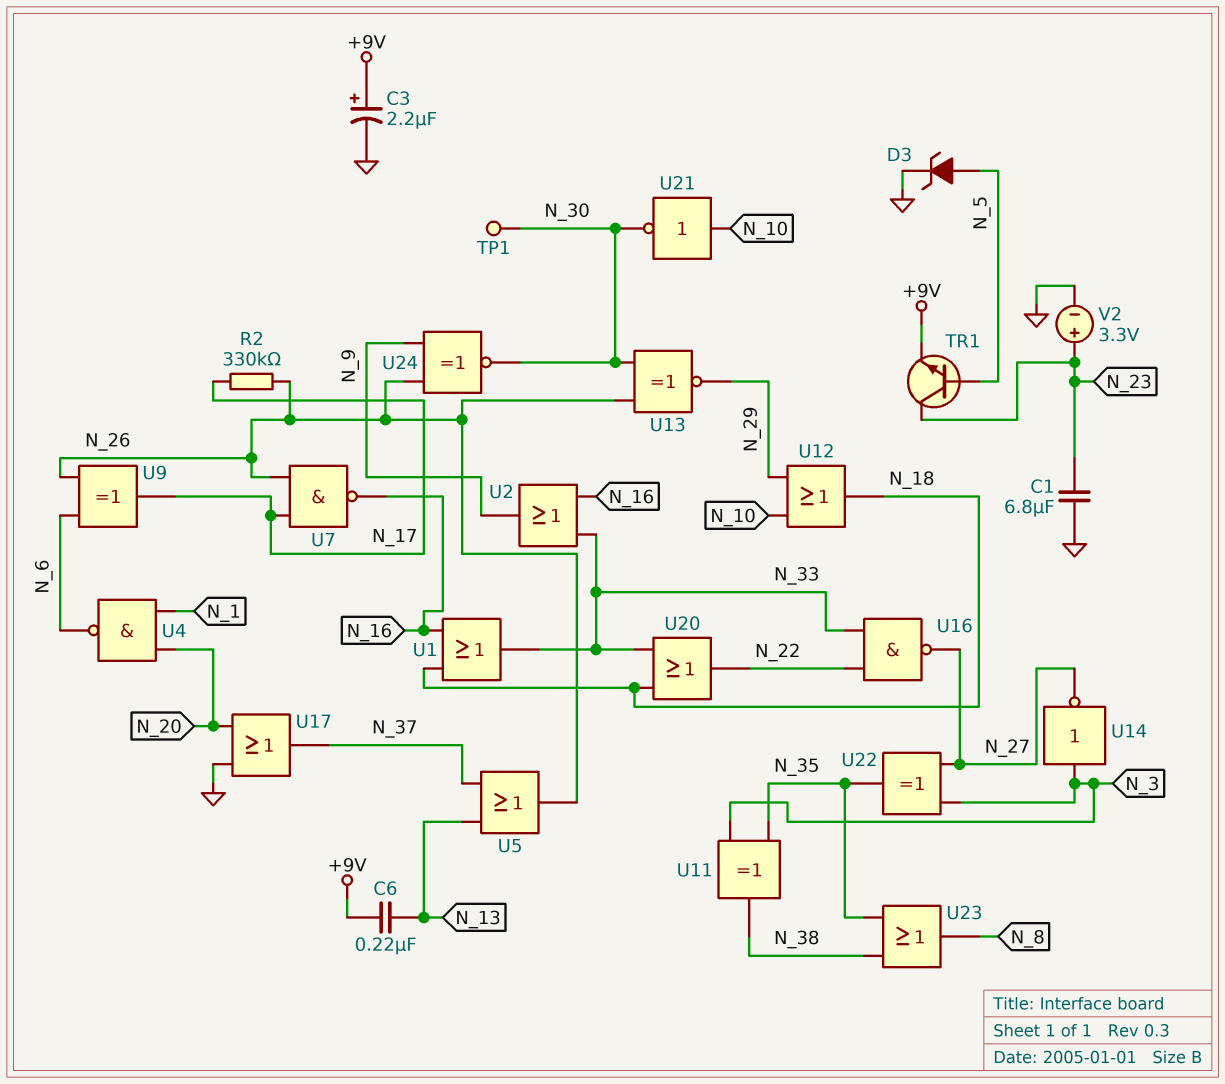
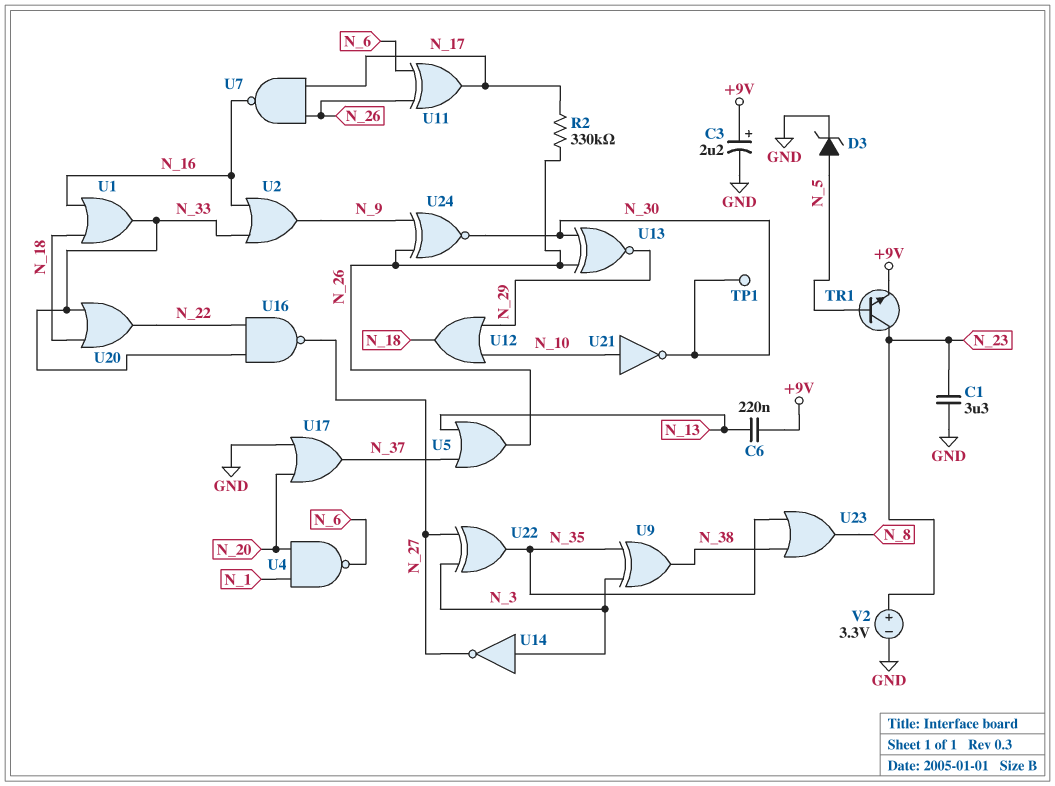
C1: 6.8uF (GND, N_23) -> 3.3uF (GND, N_23)
U9: XOR (in N_6, in N_26, out N_17) -> XOR (in N_3, in N_35, out N_38)
U11: XOR (in N_3, in N_35, out N_38) -> XOR (in N_6, in N_26, out N_17)

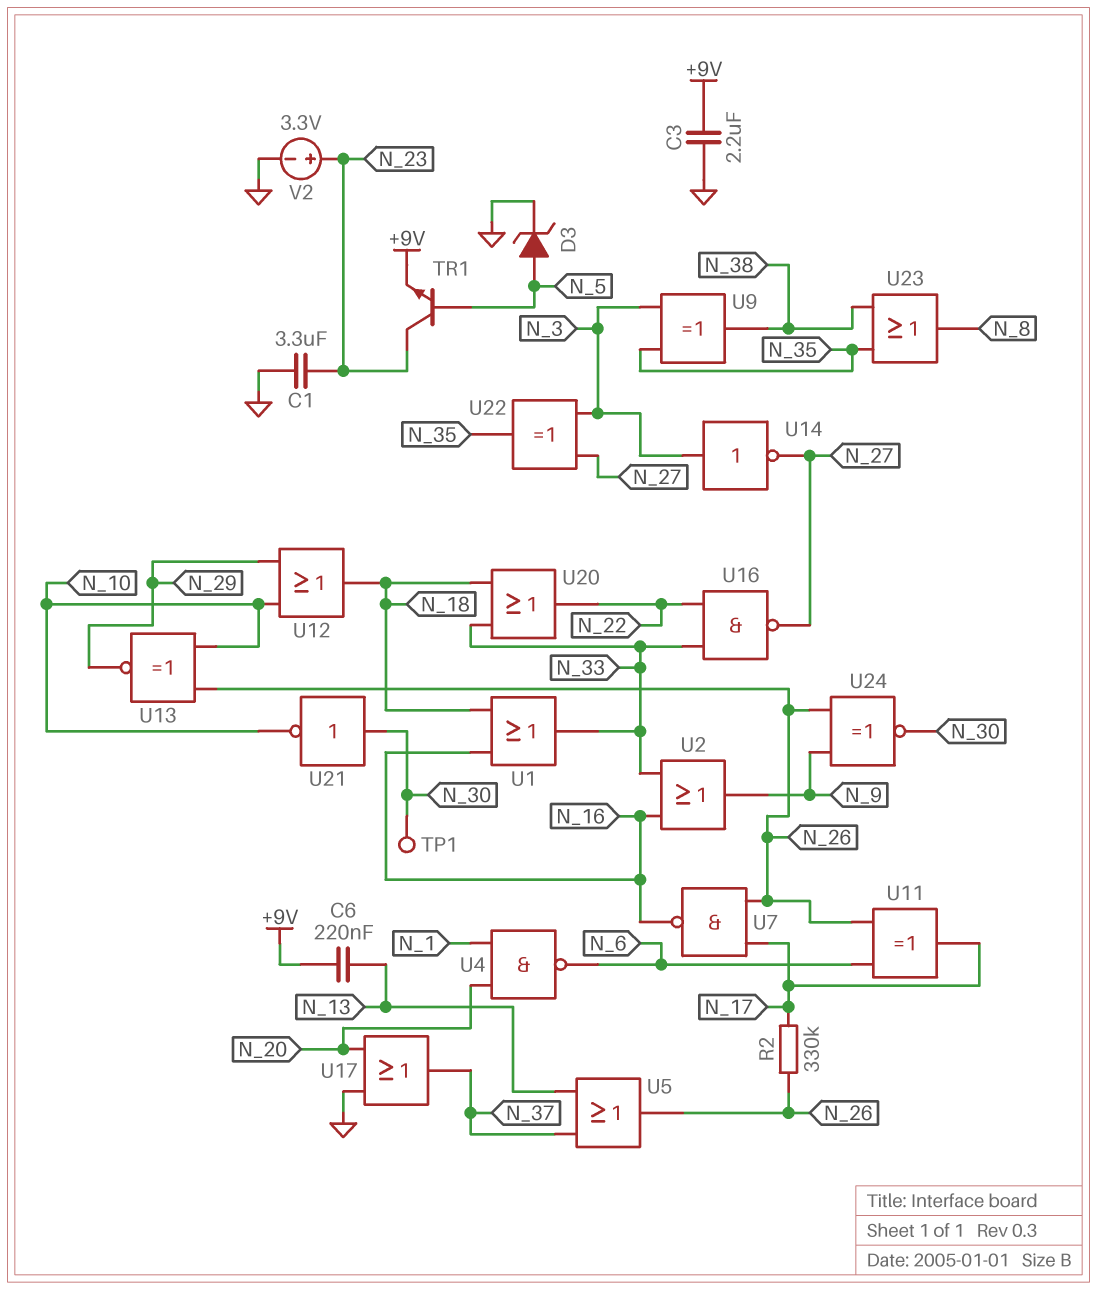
C3: 2.2uF (plus +9V, minus GND) -> 2.2uF (+9V, GND)
U13: XNOR (in N_26, in N_30, out N_29) -> XNOR (in N_10, in N_26, out N_29)
U21: NOT (in N_10, out N_30) -> NOT (in N_30, out N_10)

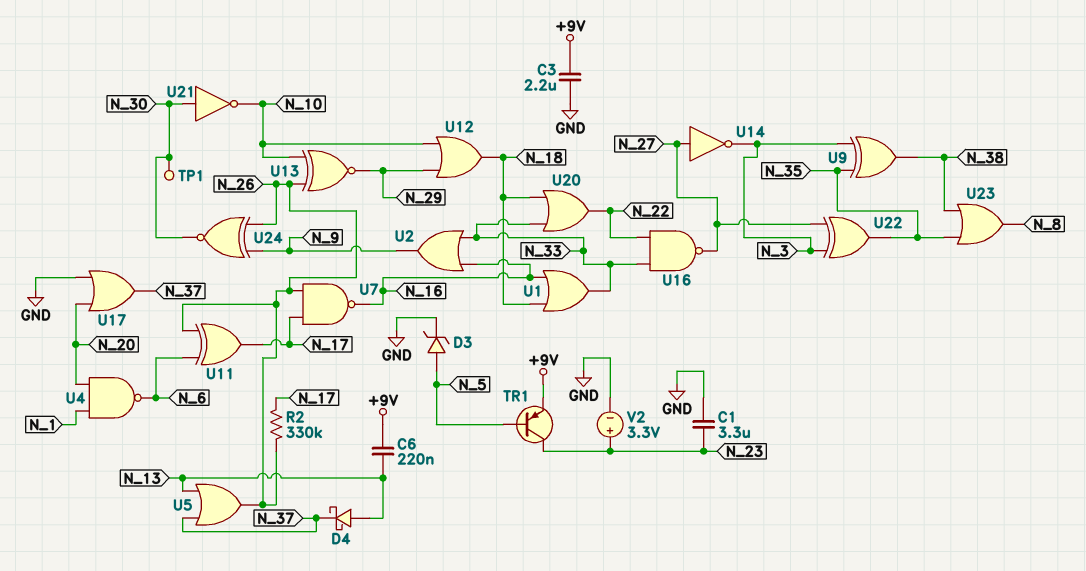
D4: none -> schottky (A N_13, K N_37)
TR1: NPN (B N_5, C N_23, E +9V) -> PNP (B N_5, C N_23, E +9V)
U14: NOT (in N_3, out N_27) -> NOT (in N_27, out N_3)

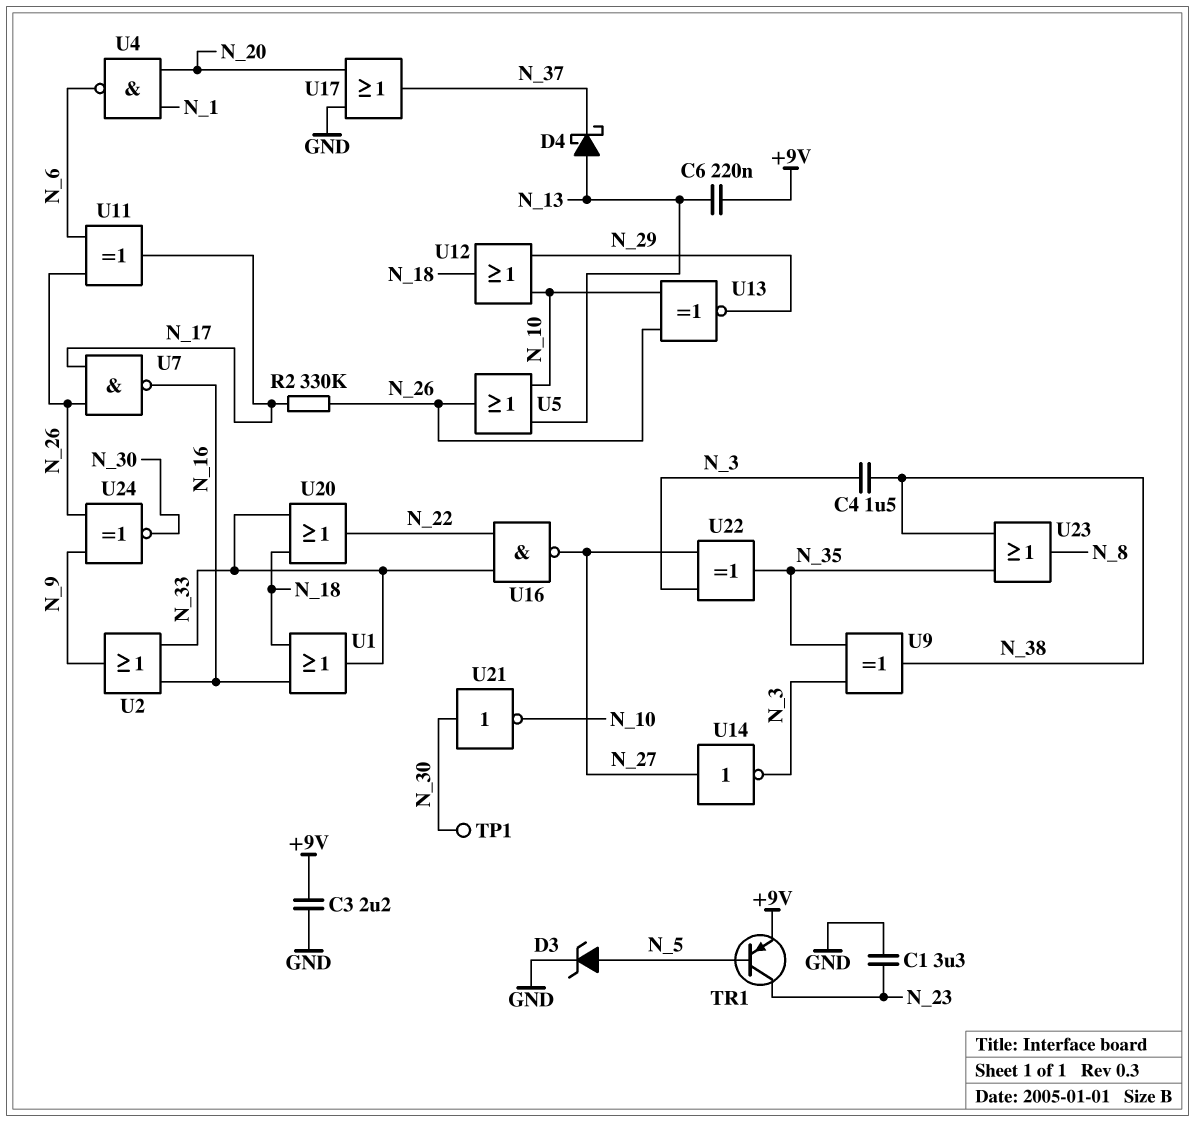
C4: none -> 1.5uF (N_3, N_38)
U5: OR (in N_13, in N_37, out N_26) -> OR (in N_10, in N_13, out N_26)
V2: 3.3V (plus N_23, minus GND) -> none

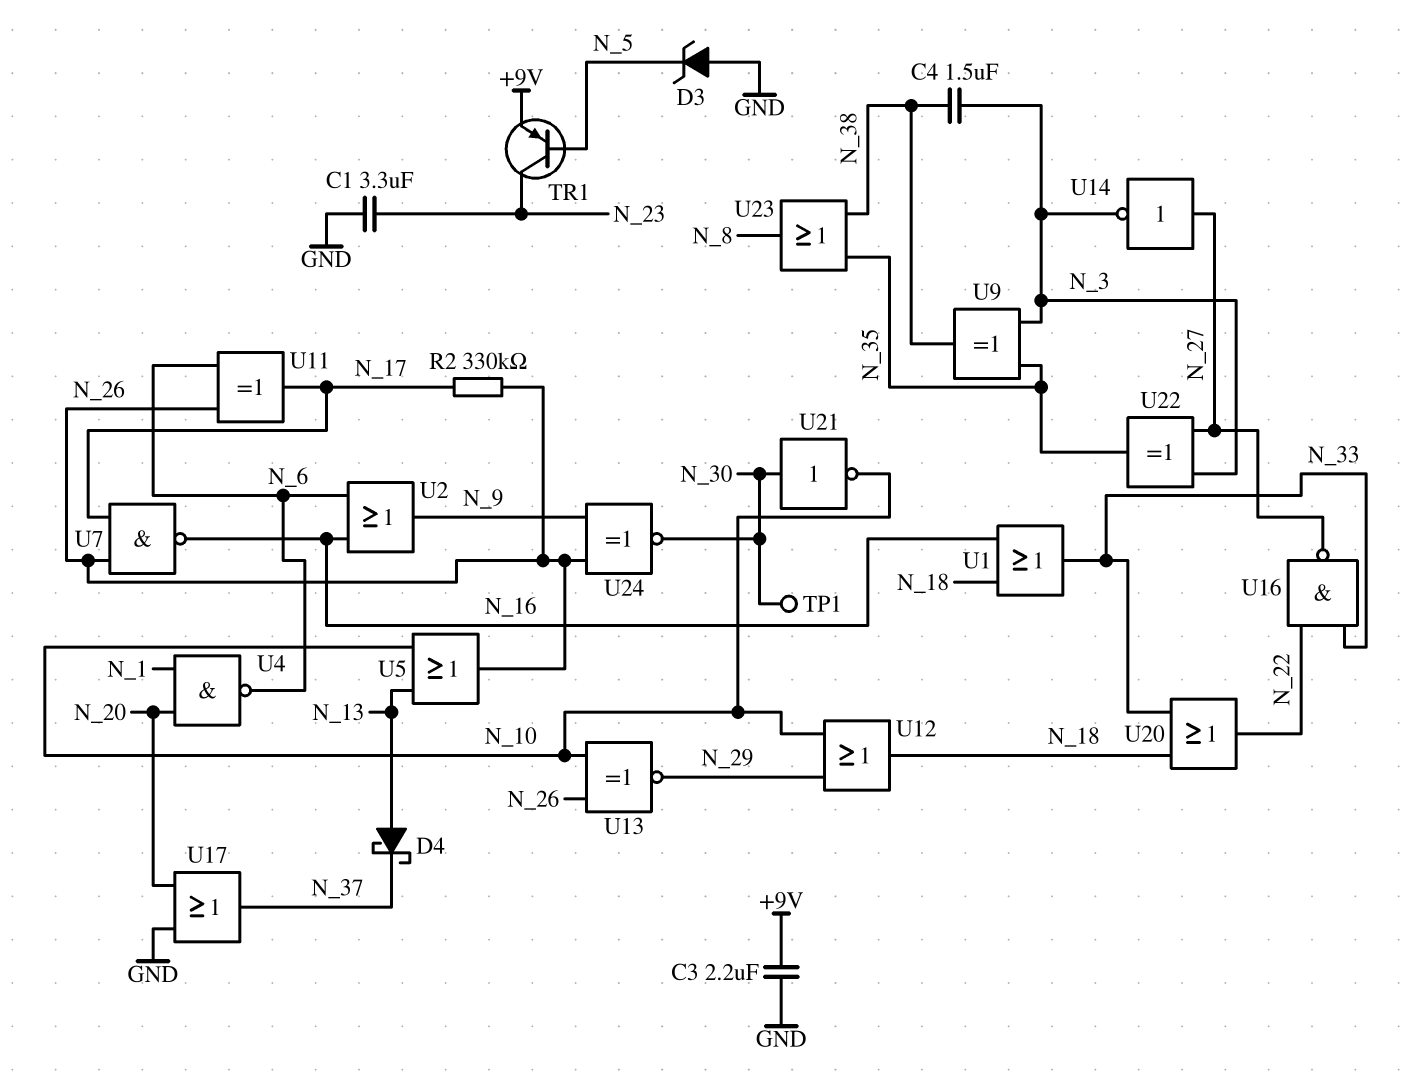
C6: 220nF (+9V, N_13) -> none
D3: zener (A N_5, K GND) -> zener (A GND, K N_5)
U2: OR (in N_16, in N_33, out N_9) -> OR (in N_6, in N_16, out N_9)

